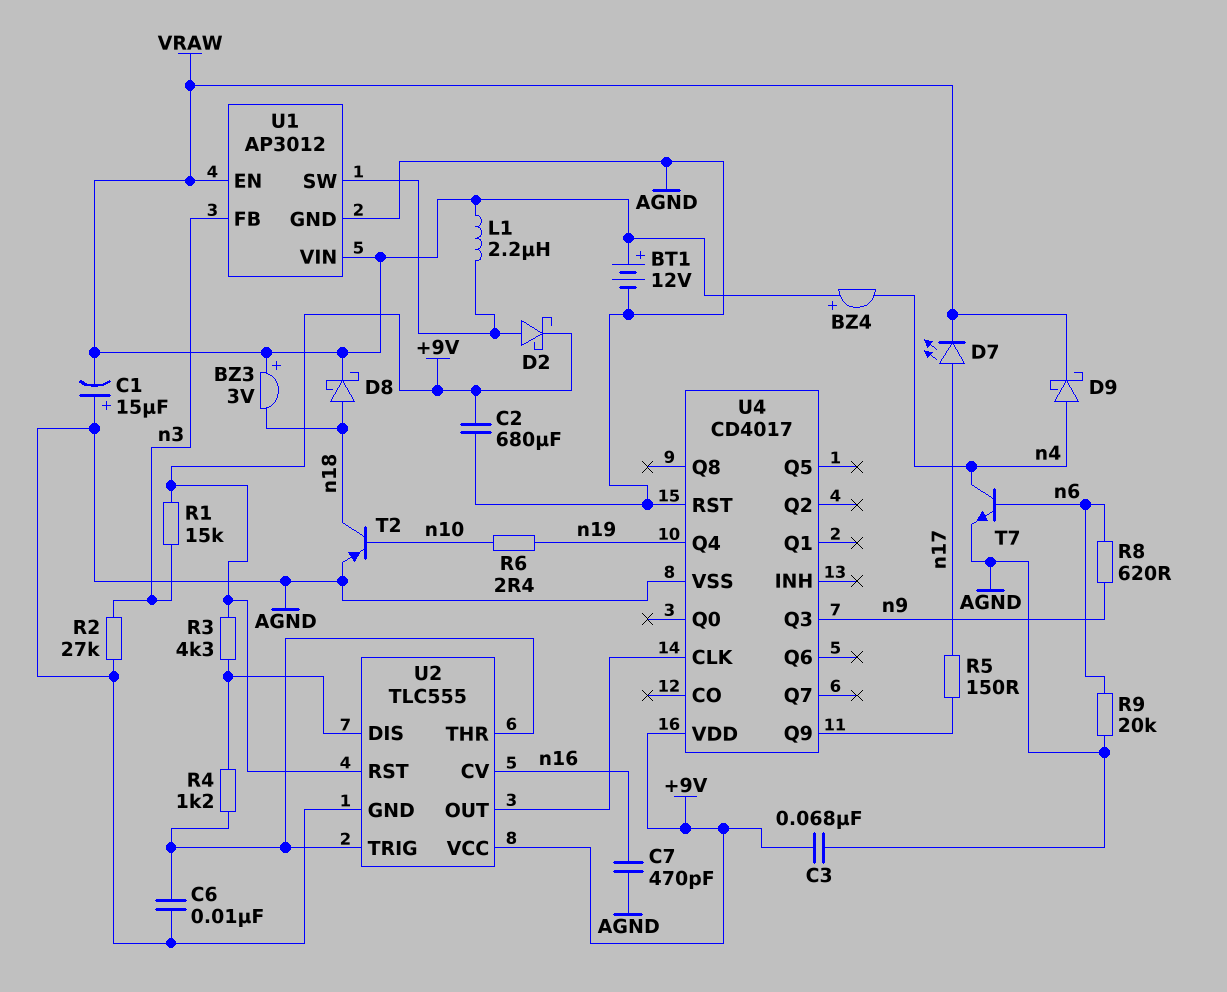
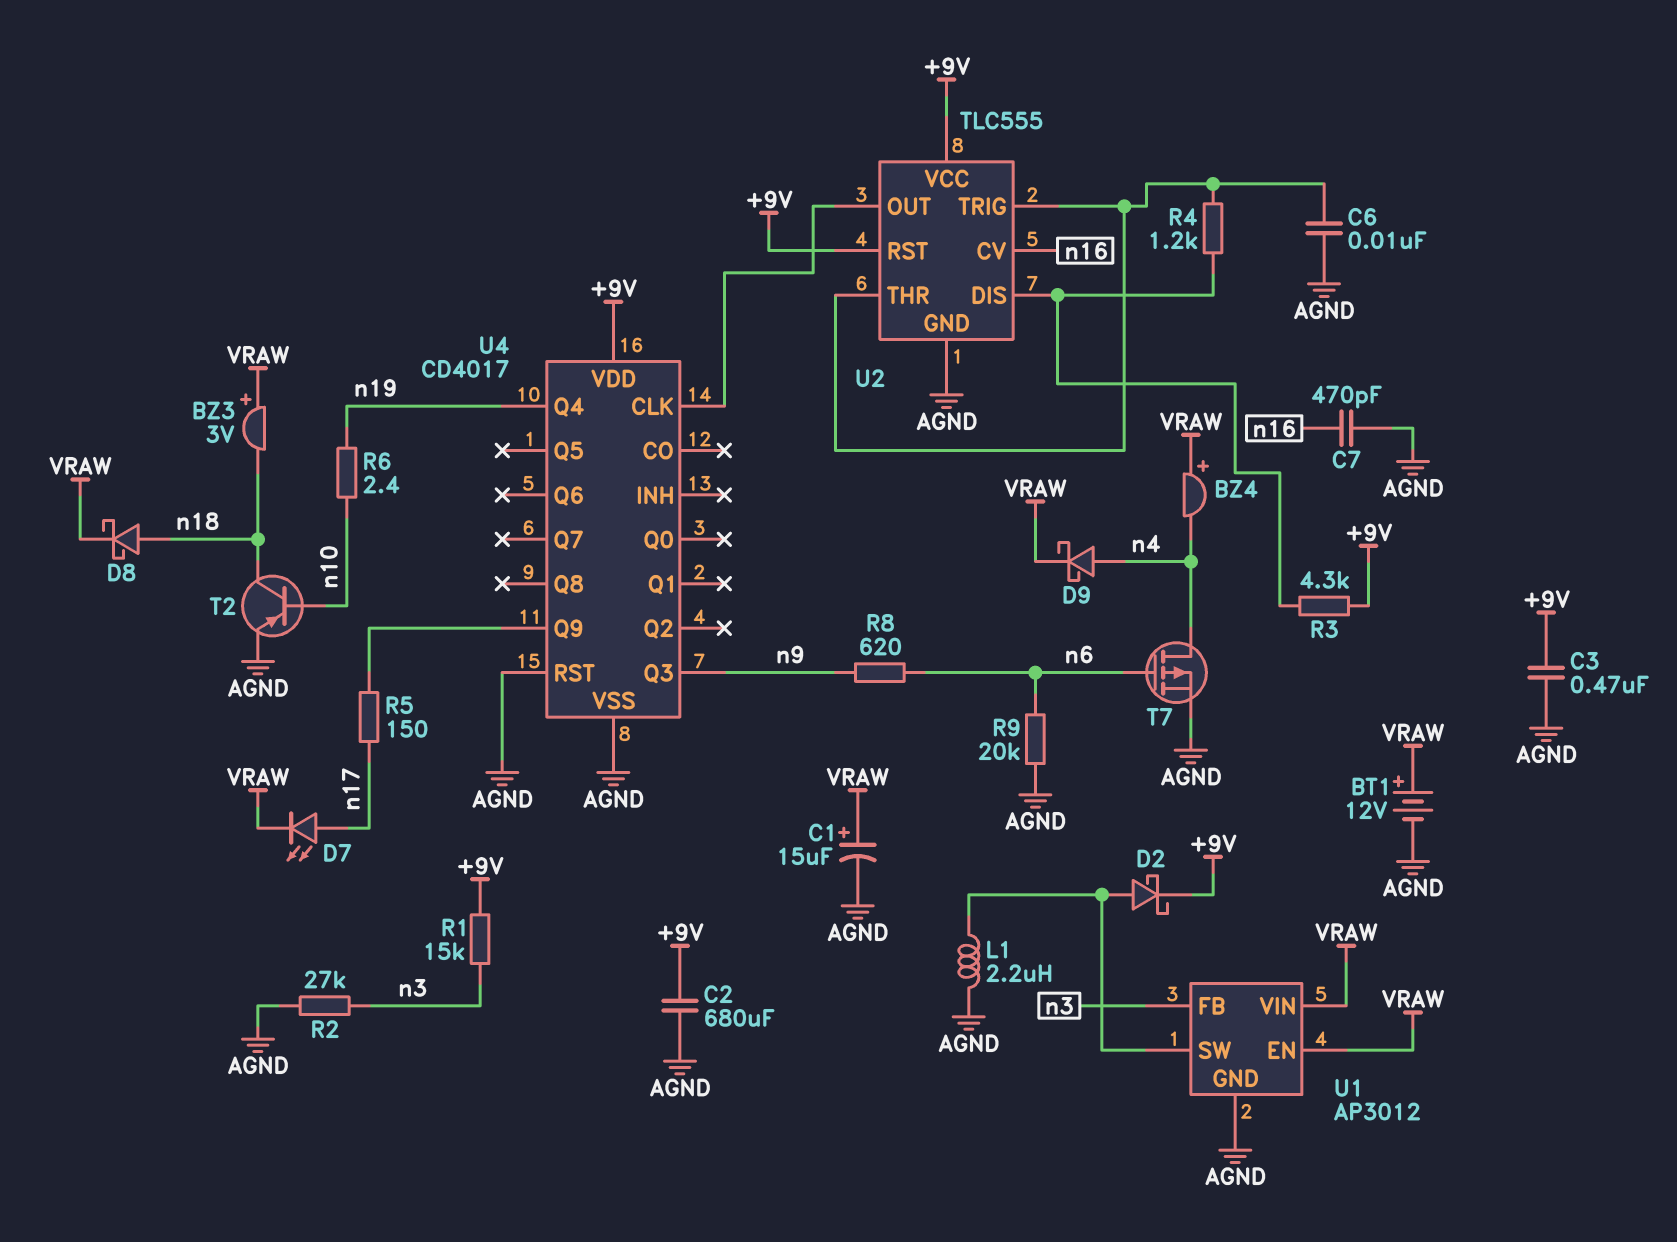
C1: 15uF (plus AGND, minus VRAW) -> 15uF (plus VRAW, minus AGND)
C3: 68nF (+9V, AGND) -> 470nF (+9V, AGND)
L1: 2.2uH (U1/SW, VRAW) -> 2.2uH (AGND, U1/SW)
T7: NPN (B n6, C n4, E AGND) -> PMOS (G n6, D n4, S AGND)

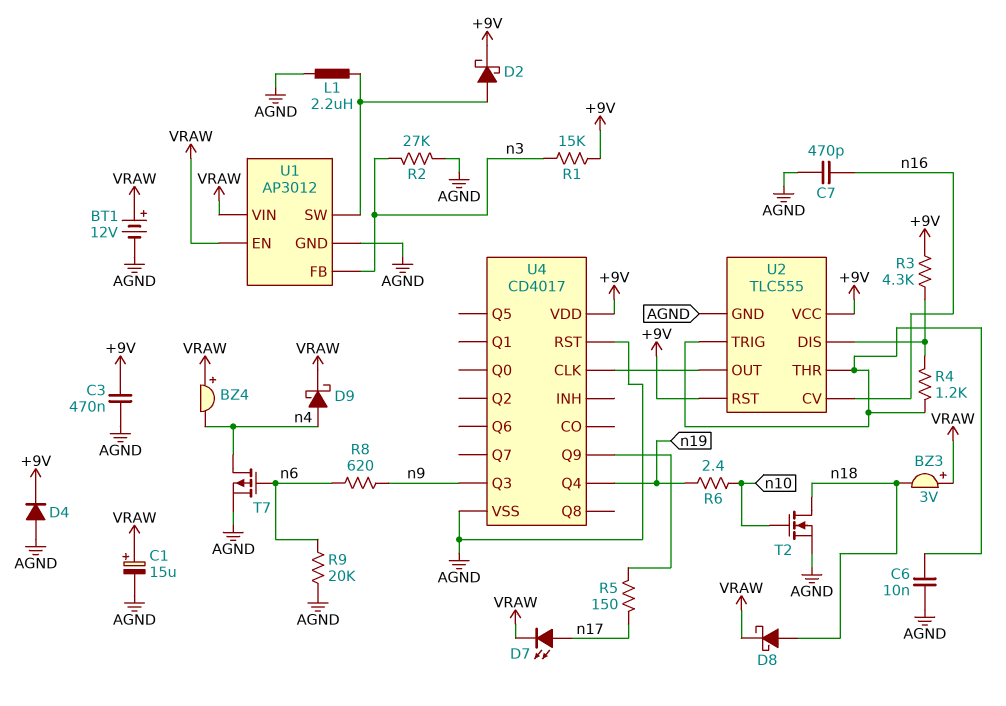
C2: 680uF (+9V, AGND) -> none
D4: none -> diode (A AGND, K +9V)
T2: PNP (B n10, C n18, E AGND) -> NMOS (G n10, D n18, S AGND)

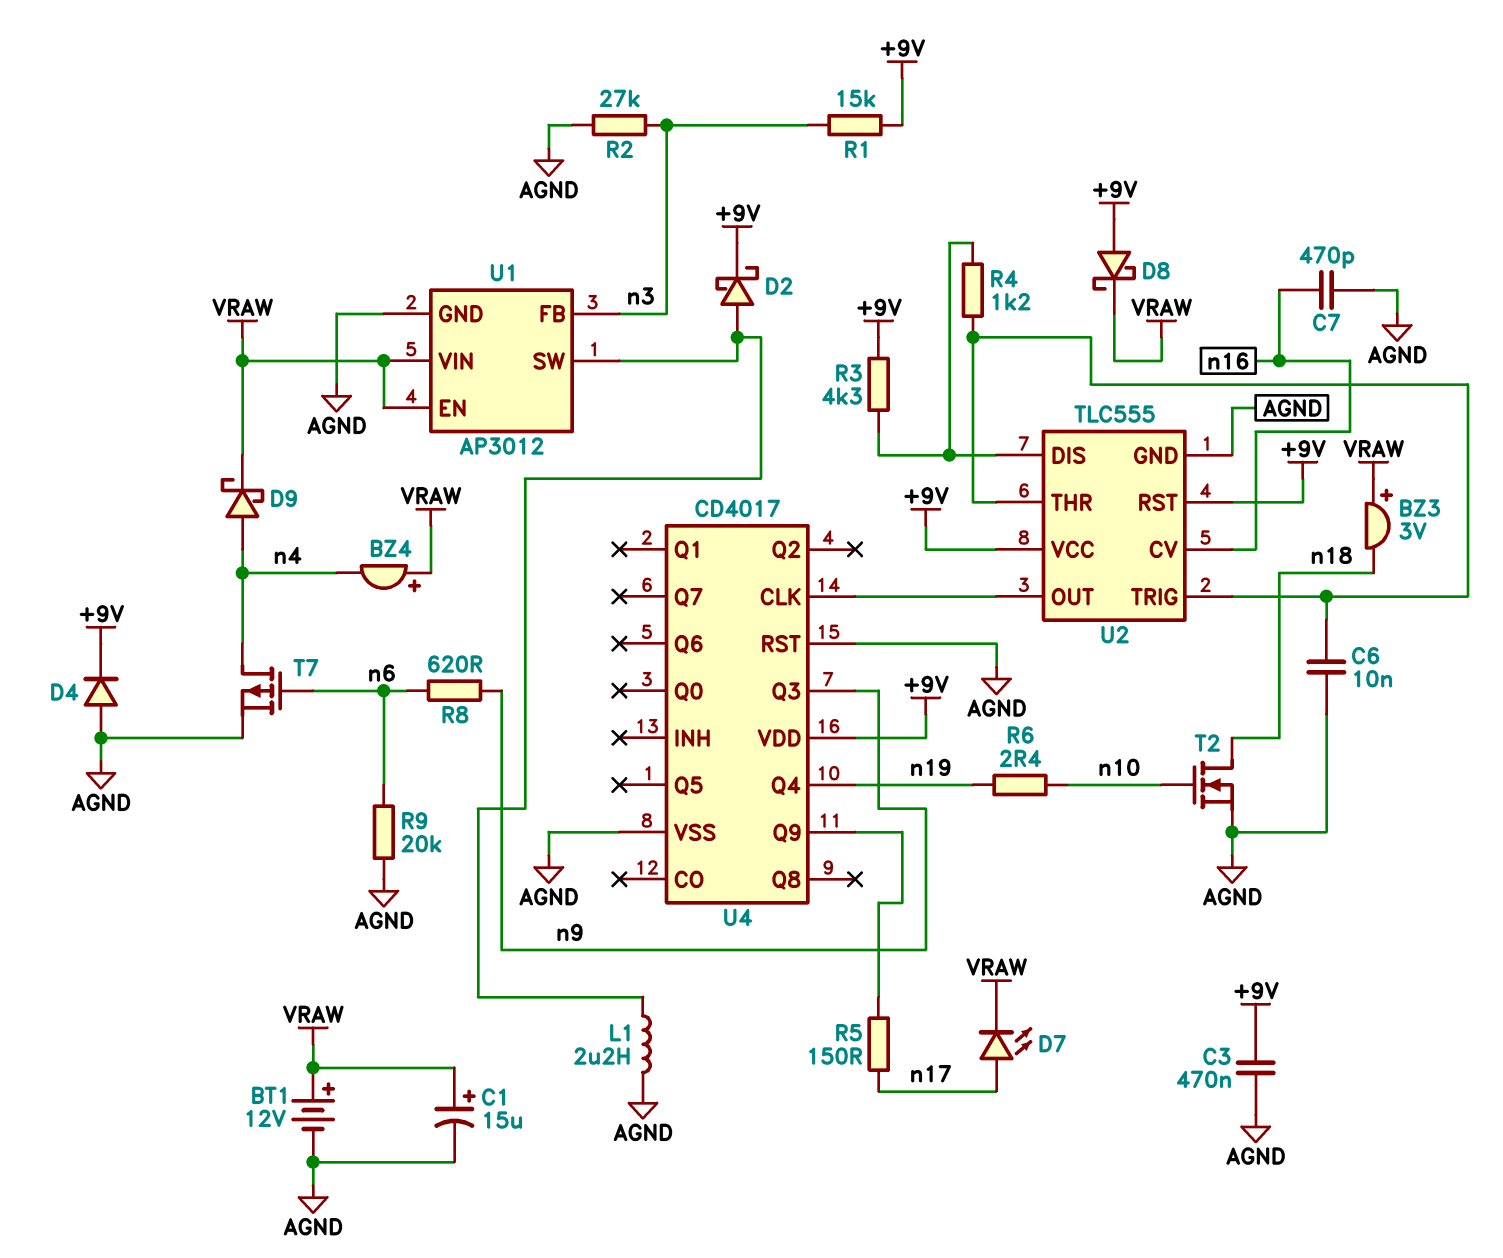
D8: schottky (A n18, K VRAW) -> schottky (A +9V, K VRAW)

